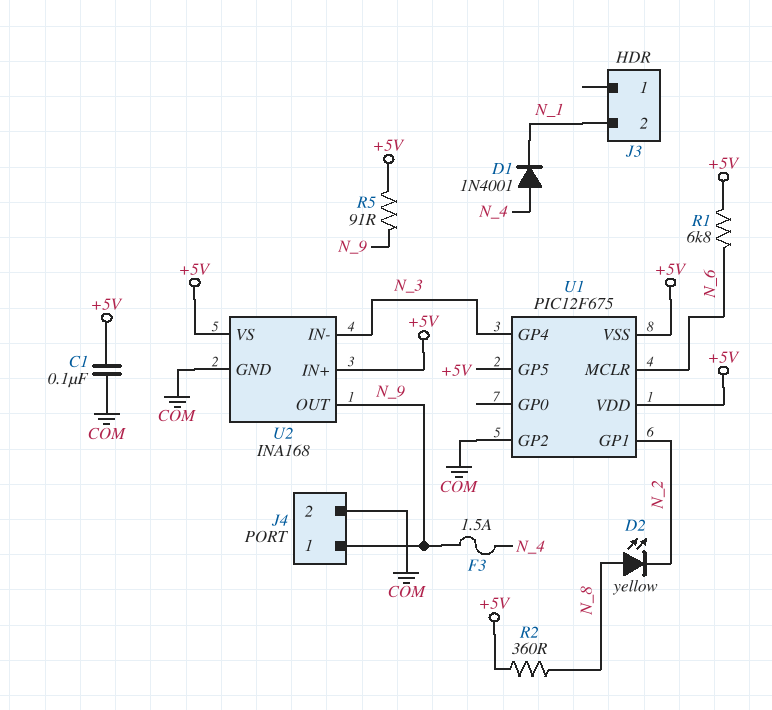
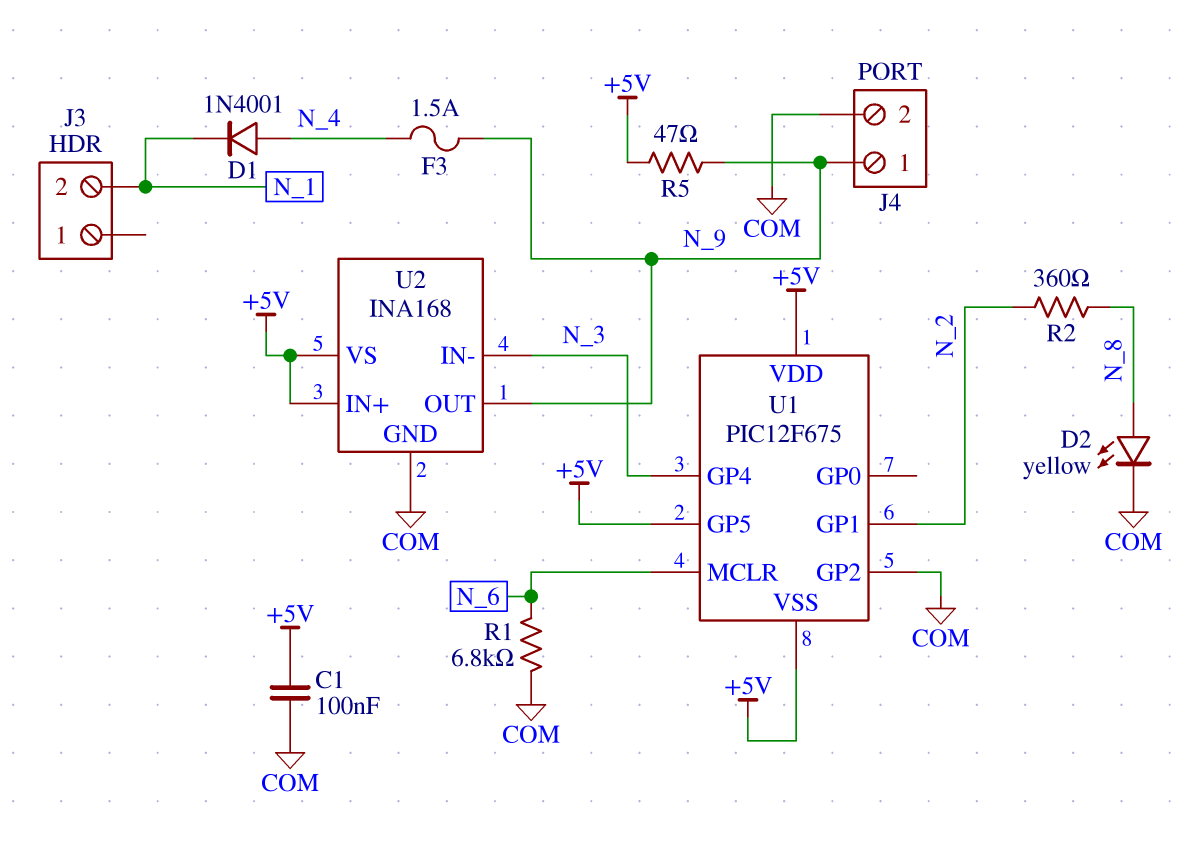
D2: LED yellow (A N_8, K N_2) -> LED yellow (A N_8, K COM)
R1: 6.8k (+5V, N_6) -> 6.8k (COM, N_6)
R2: 360 (+5V, N_8) -> 360 (N_2, N_8)
R5: 91 (+5V, N_9) -> 47 (+5V, N_9)

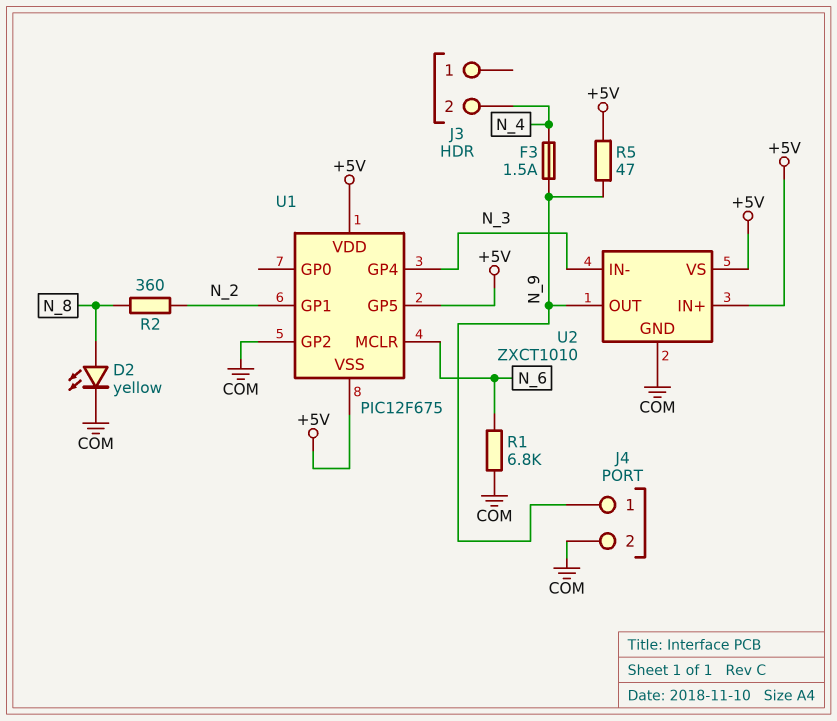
C1: 100nF (+5V, COM) -> none
D1: diode 1N4001 (A N_4, K N_1) -> none
J3 pin 2: N_1 -> N_4
U2: INA168 -> ZXCT1010

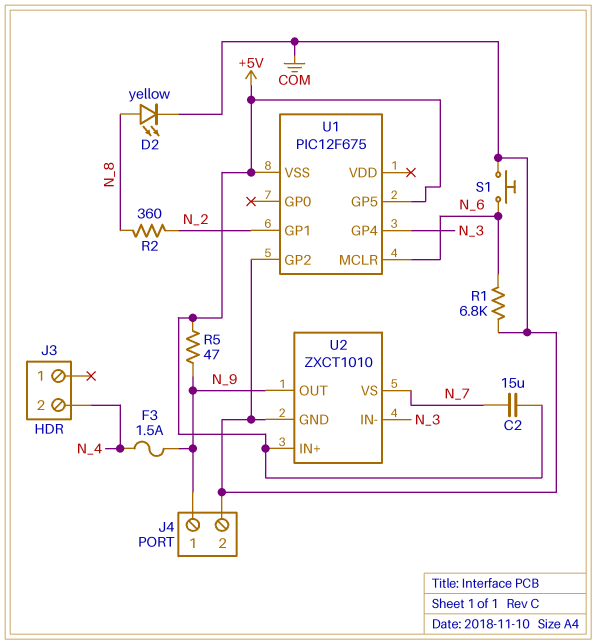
C2: none -> 15uF (+5V, N_7)
S1: none -> button (COM, N_6)
U1 pin VDD: +5V -> none
U2 pin VS: +5V -> N_7

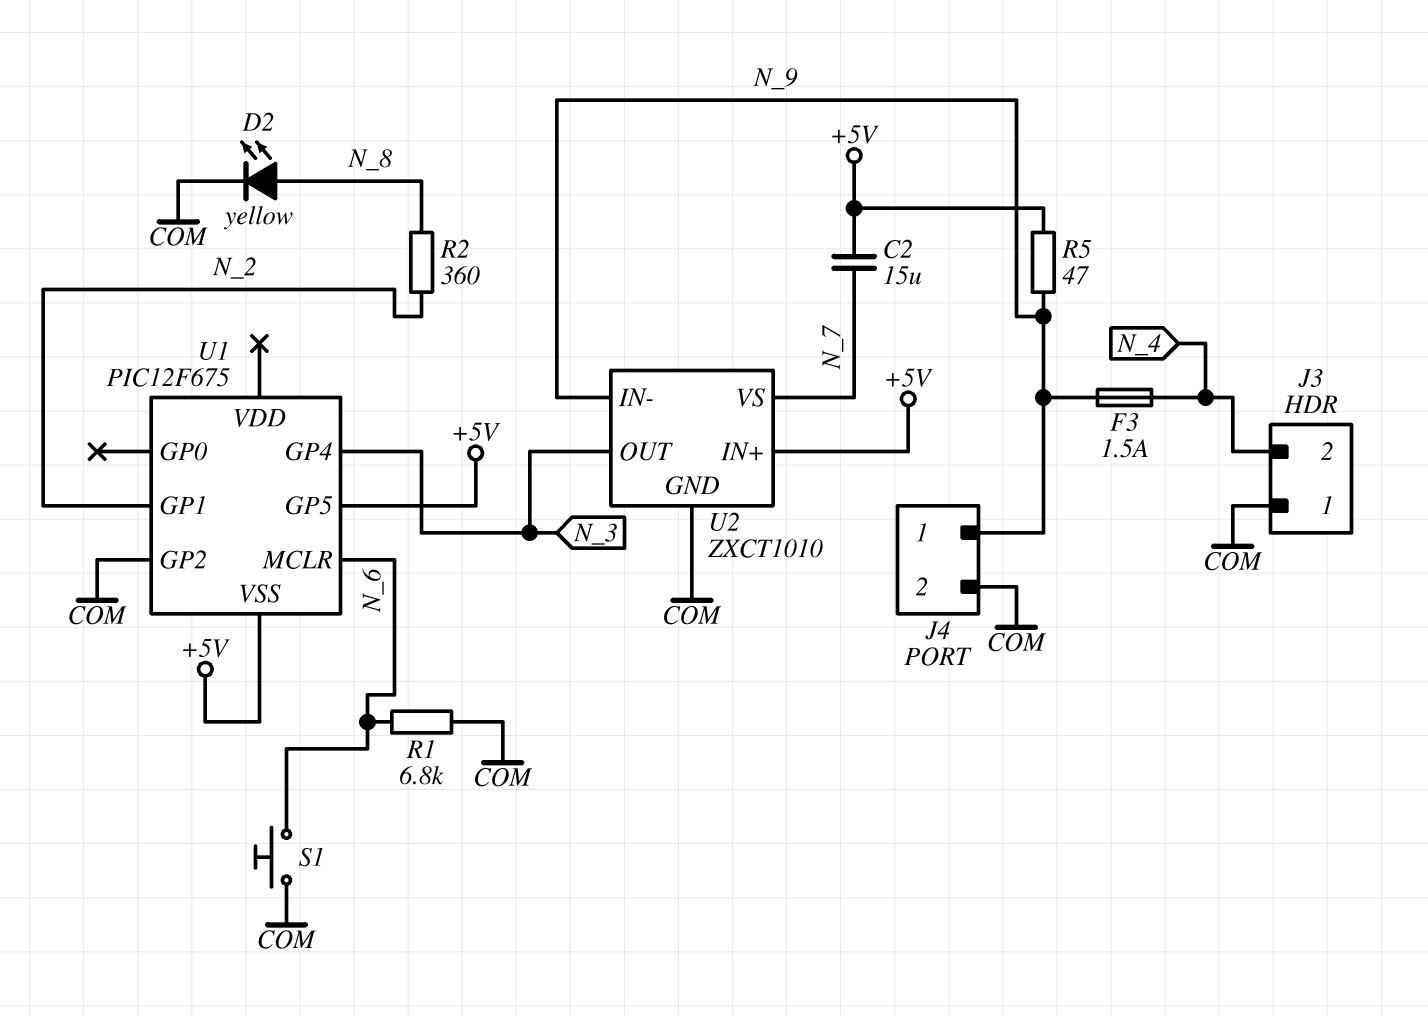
J3 pin 1: none -> COM
U2 pin IN-: N_3 -> N_9
U2 pin OUT: N_9 -> N_3

